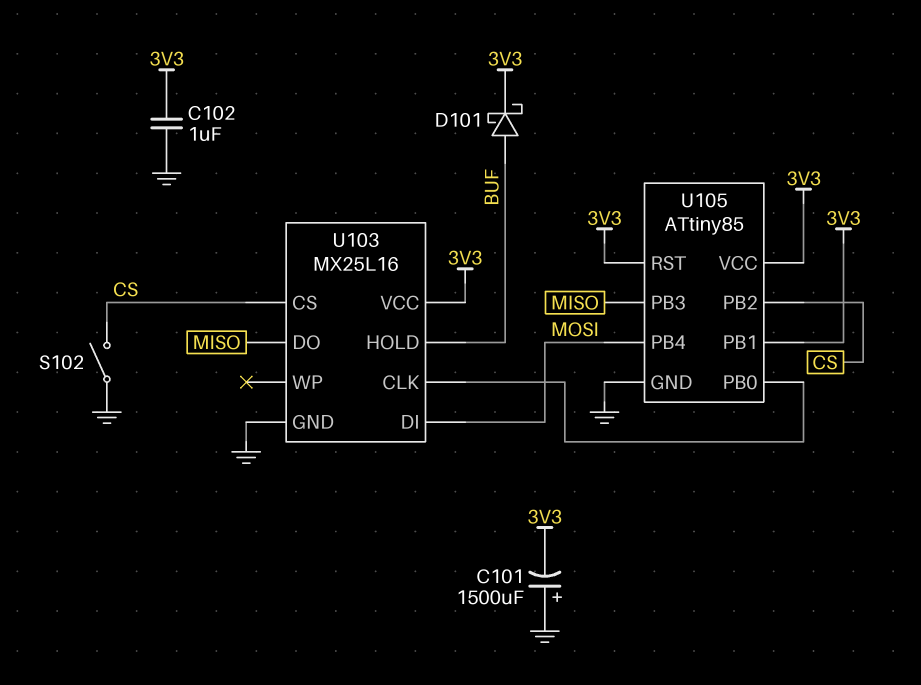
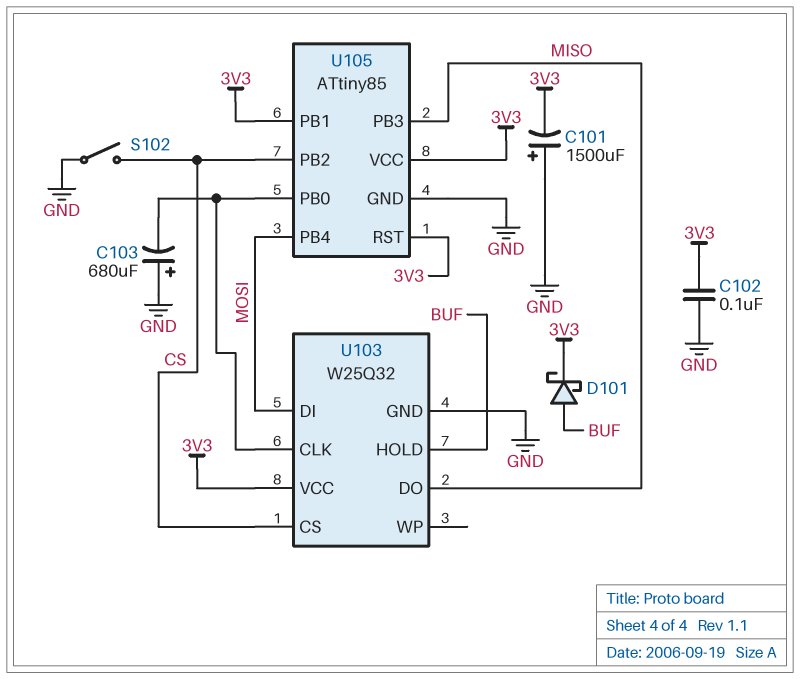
C102: 1uF (3V3, GND) -> 100nF (3V3, GND)
C103: none -> 680uF (plus GND, minus U103/CLK)
U103: MX25L16 -> W25Q32

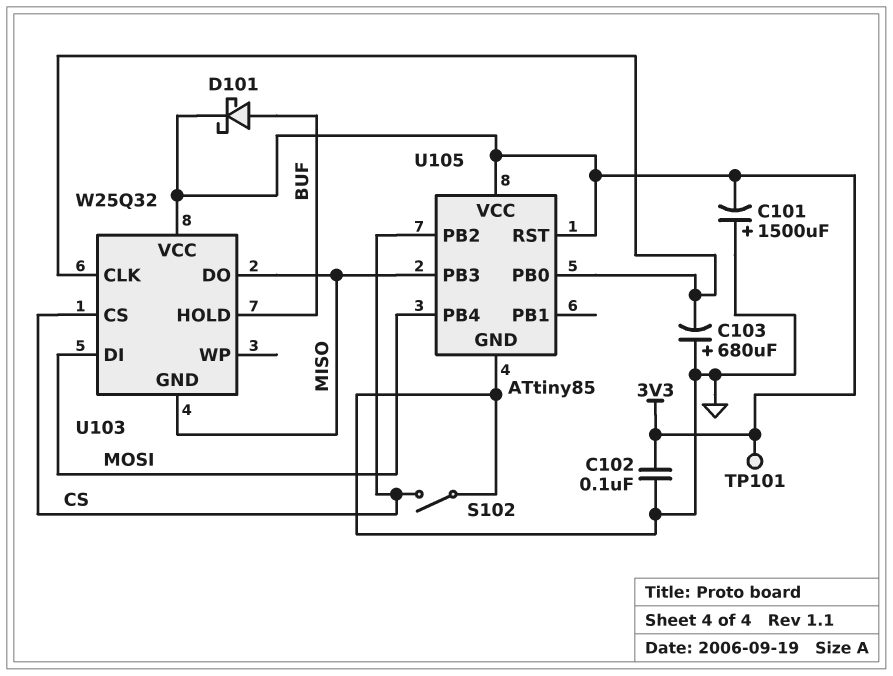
TP101: none -> test point (3V3)
U103 pin GND: GND -> MISO
U105 pin PB1: 3V3 -> none

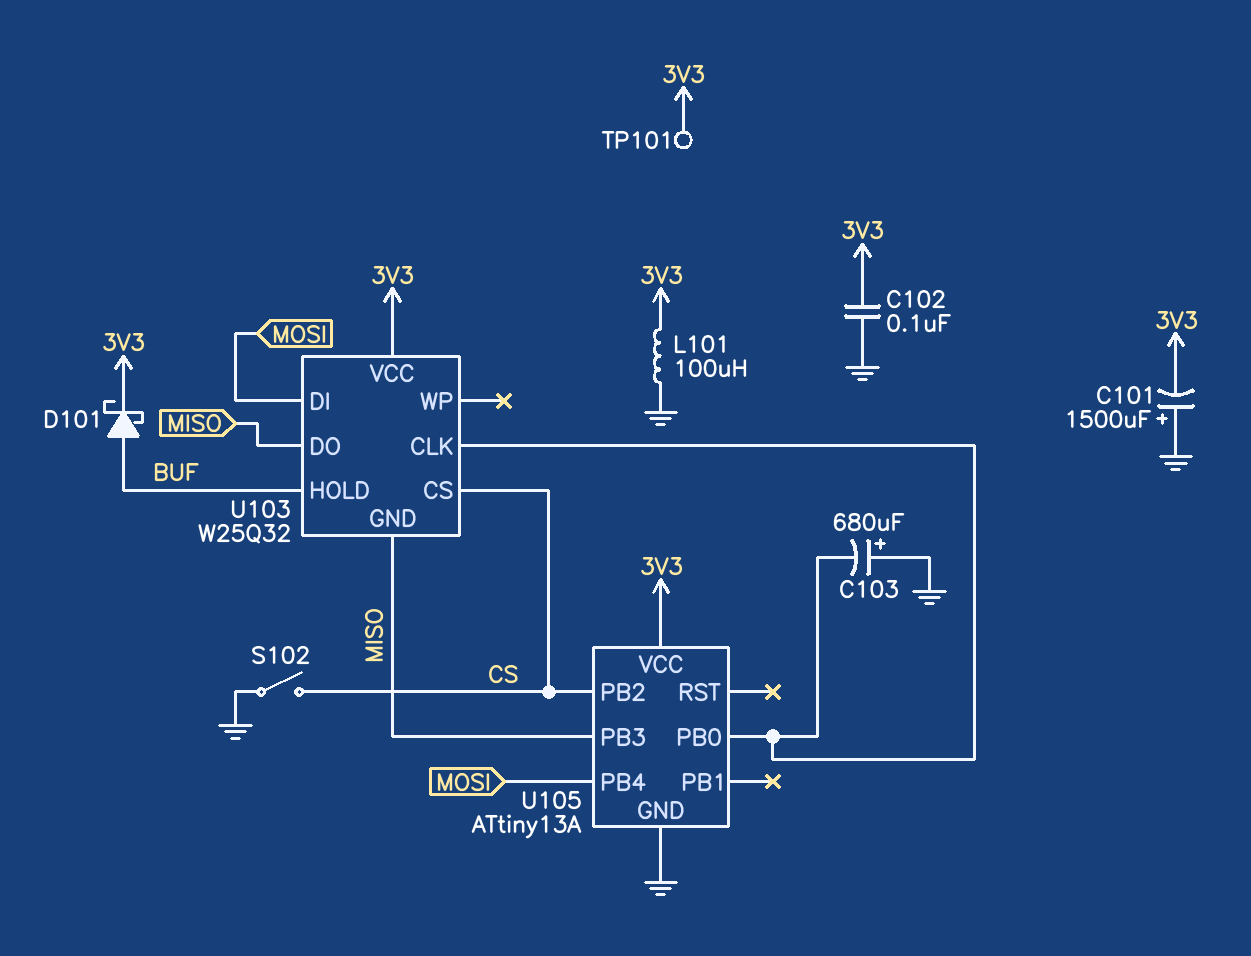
L101: none -> 100uH (3V3, GND)
U105: ATtiny85 -> ATtiny13A
U105 pin RST: 3V3 -> none

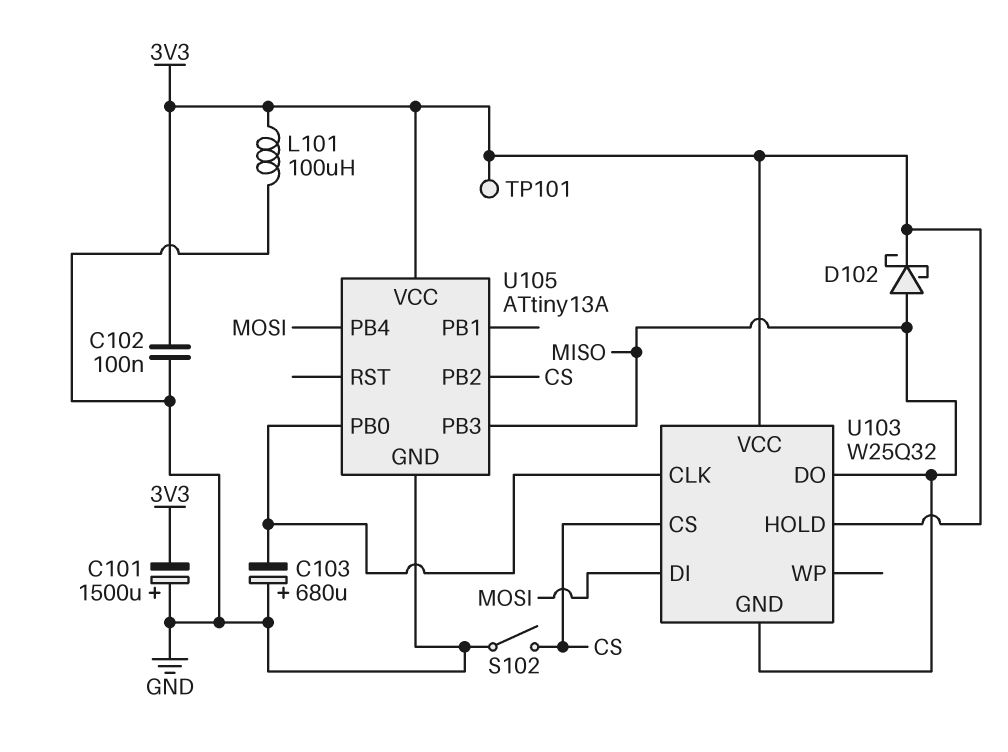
D101: schottky (A BUF, K 3V3) -> none
D102: none -> schottky (A MISO, K 3V3)
U103 pin HOLD: BUF -> 3V3

